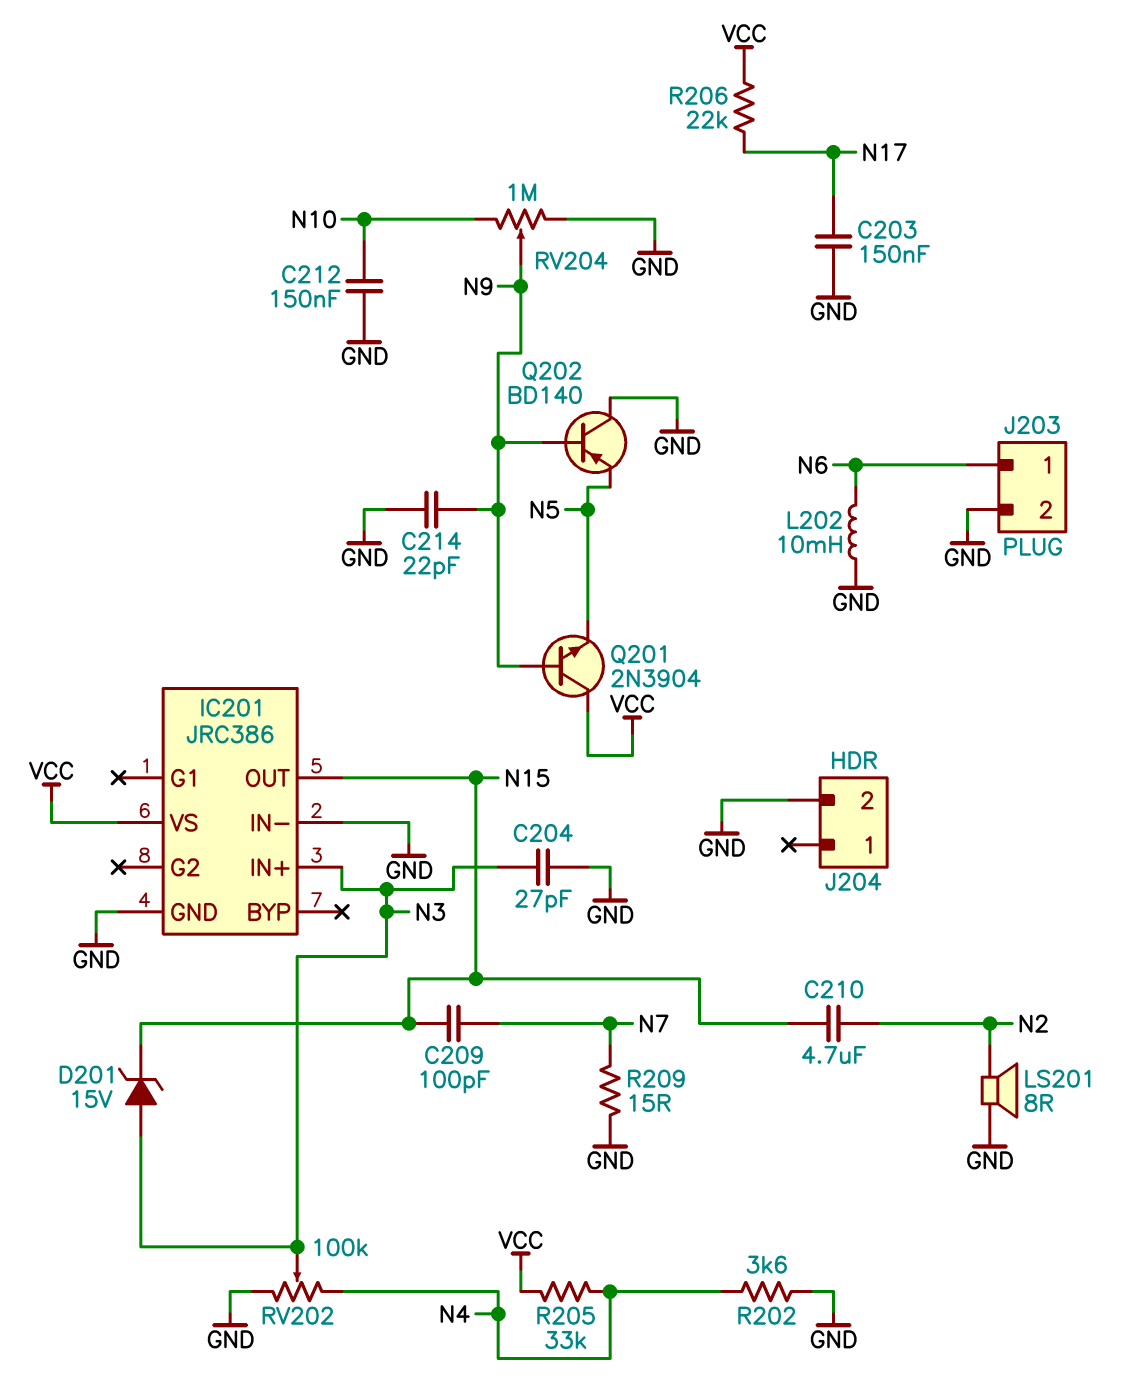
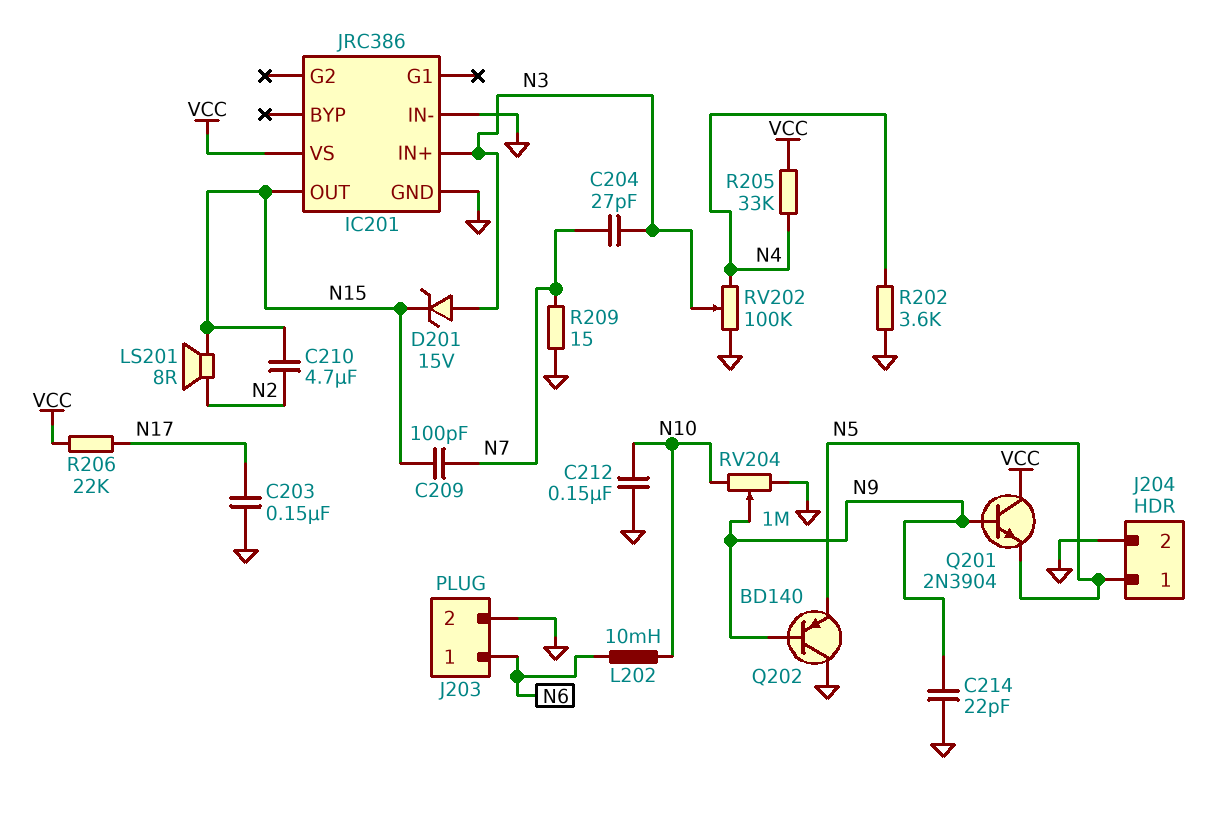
C204: 27pF (GND, N3) -> 27pF (N3, N7)
J204 pin 1: none -> N5
L202: 10mH (GND, N6) -> 10mH (N6, N10)
LS201: speaker 8R (GND, N2) -> speaker 8R (N2, N15)

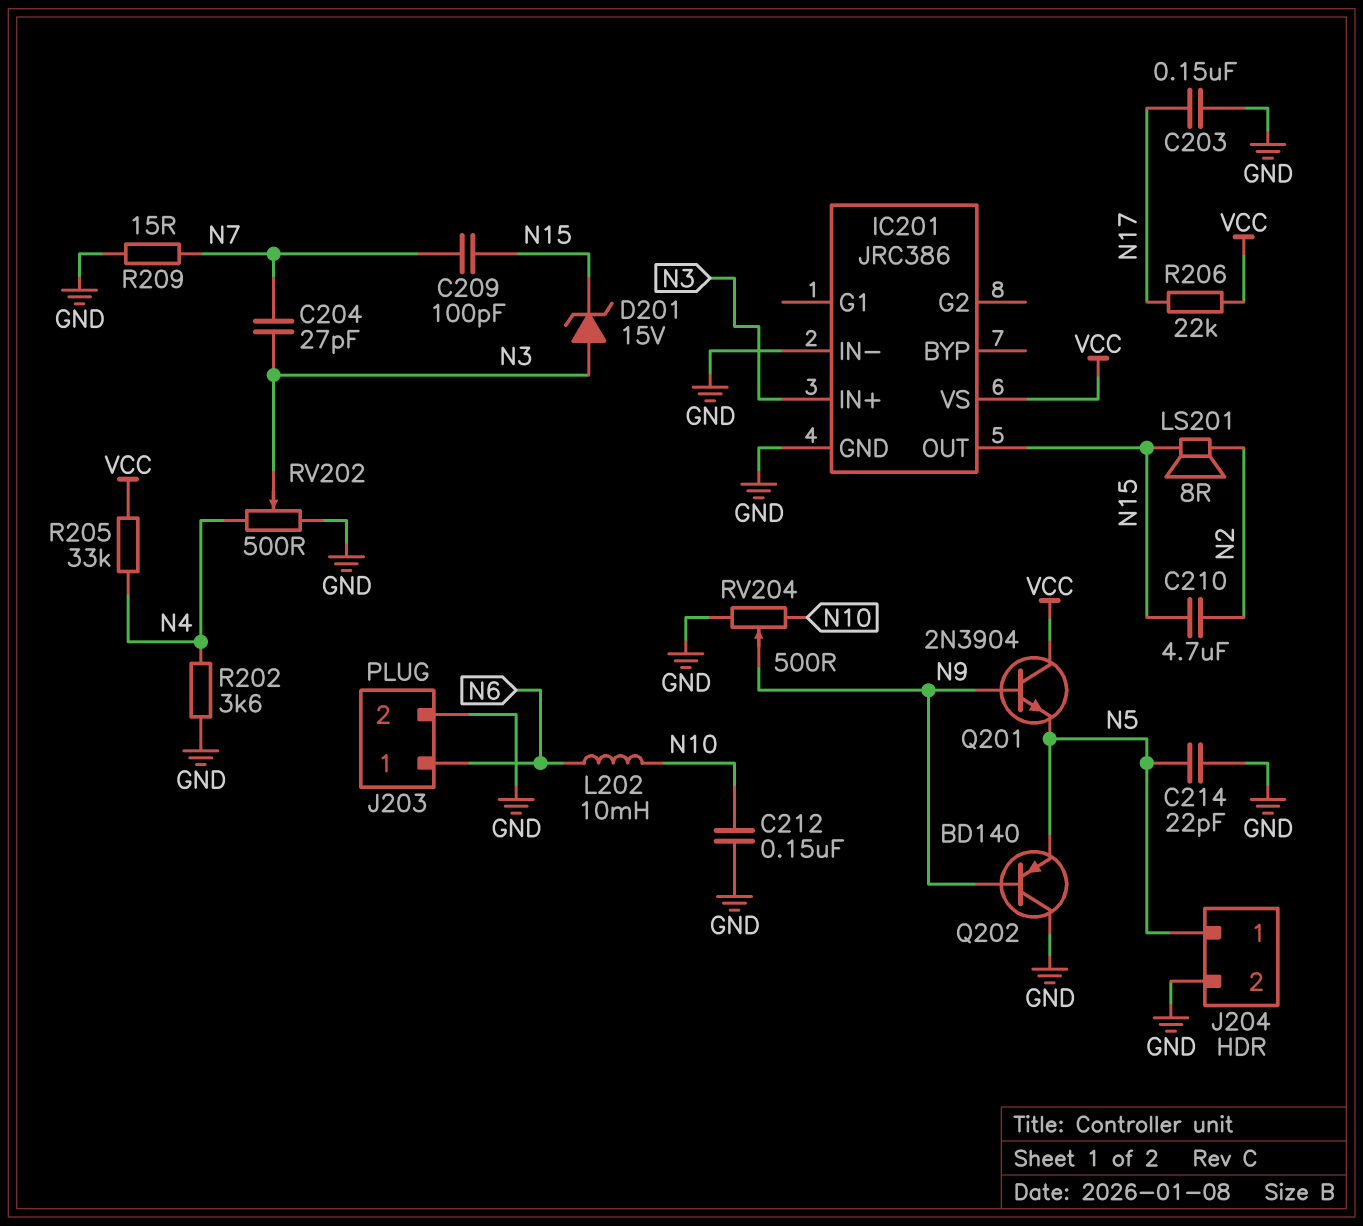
C214: 22pF (GND, N9) -> 22pF (GND, N5)
RV202: 100k (GND, N4, wiper N3) -> 500 (GND, N4, wiper N3)
RV204: 1M (GND, N10, wiper N9) -> 500 (GND, N10, wiper N9)

